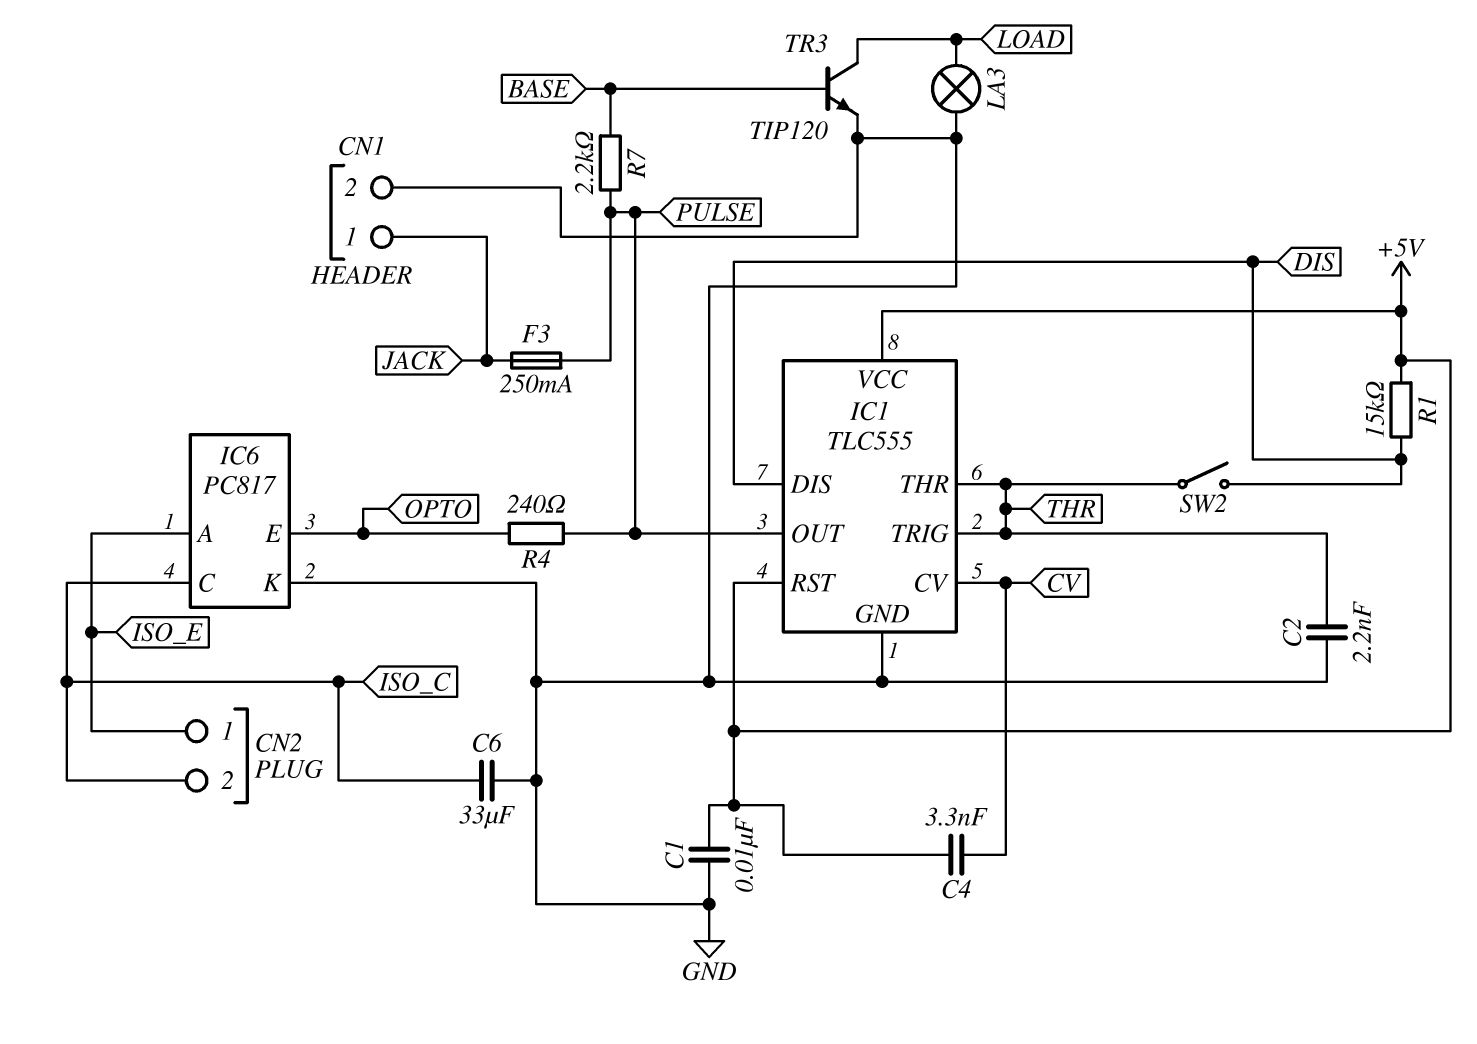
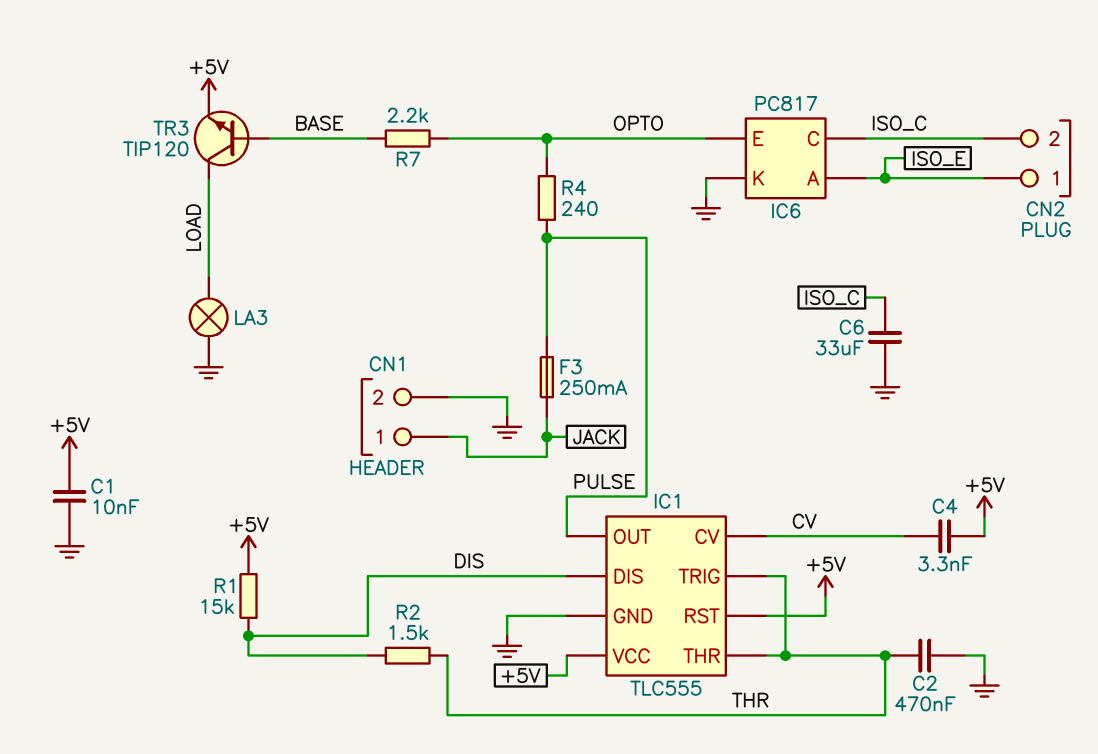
C2: 2.2nF (GND, THR) -> 470nF (GND, THR)
R2: none -> 1.5k (DIS, THR)
R7: 2.2k (BASE, PULSE) -> 2.2k (BASE, OPTO)
SW2: switch (DIS, THR) -> none
TR3: NPN TIP120 (B BASE, C LOAD, E GND) -> NPN TIP120 (B BASE, C LOAD, E +5V)

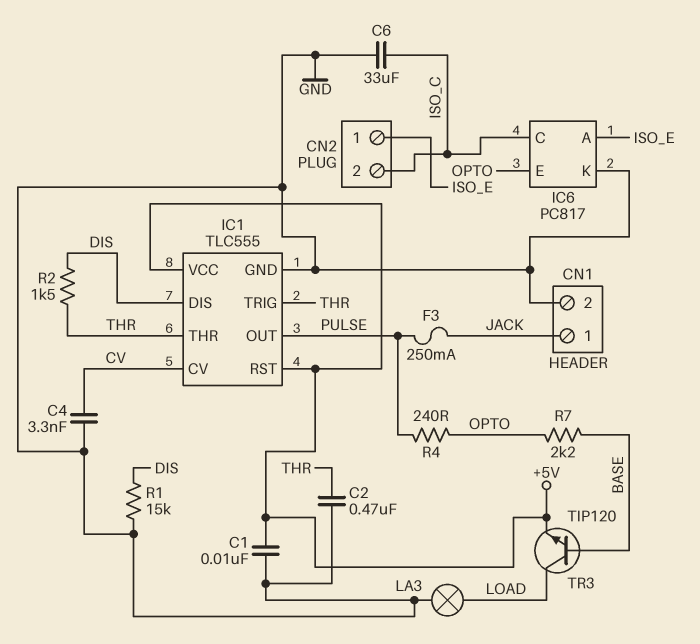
C4: 3.3nF (+5V, CV) -> 3.3nF (CV, GND)
R1: 15k (+5V, DIS) -> 15k (DIS, GND)

